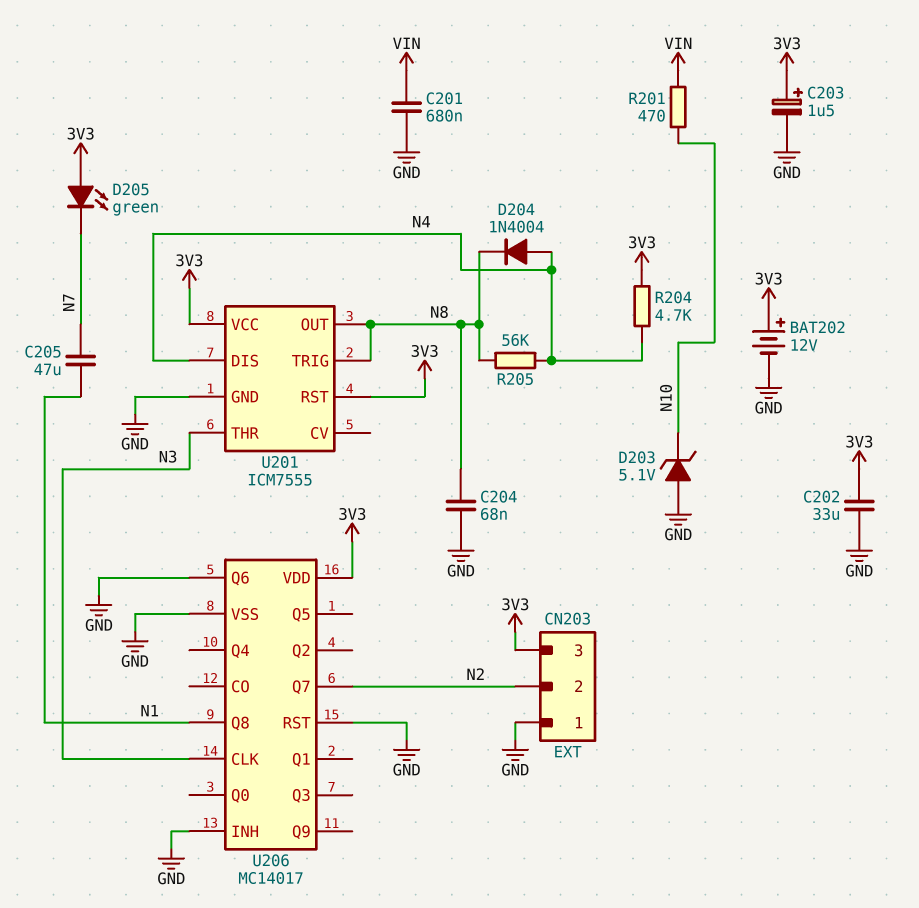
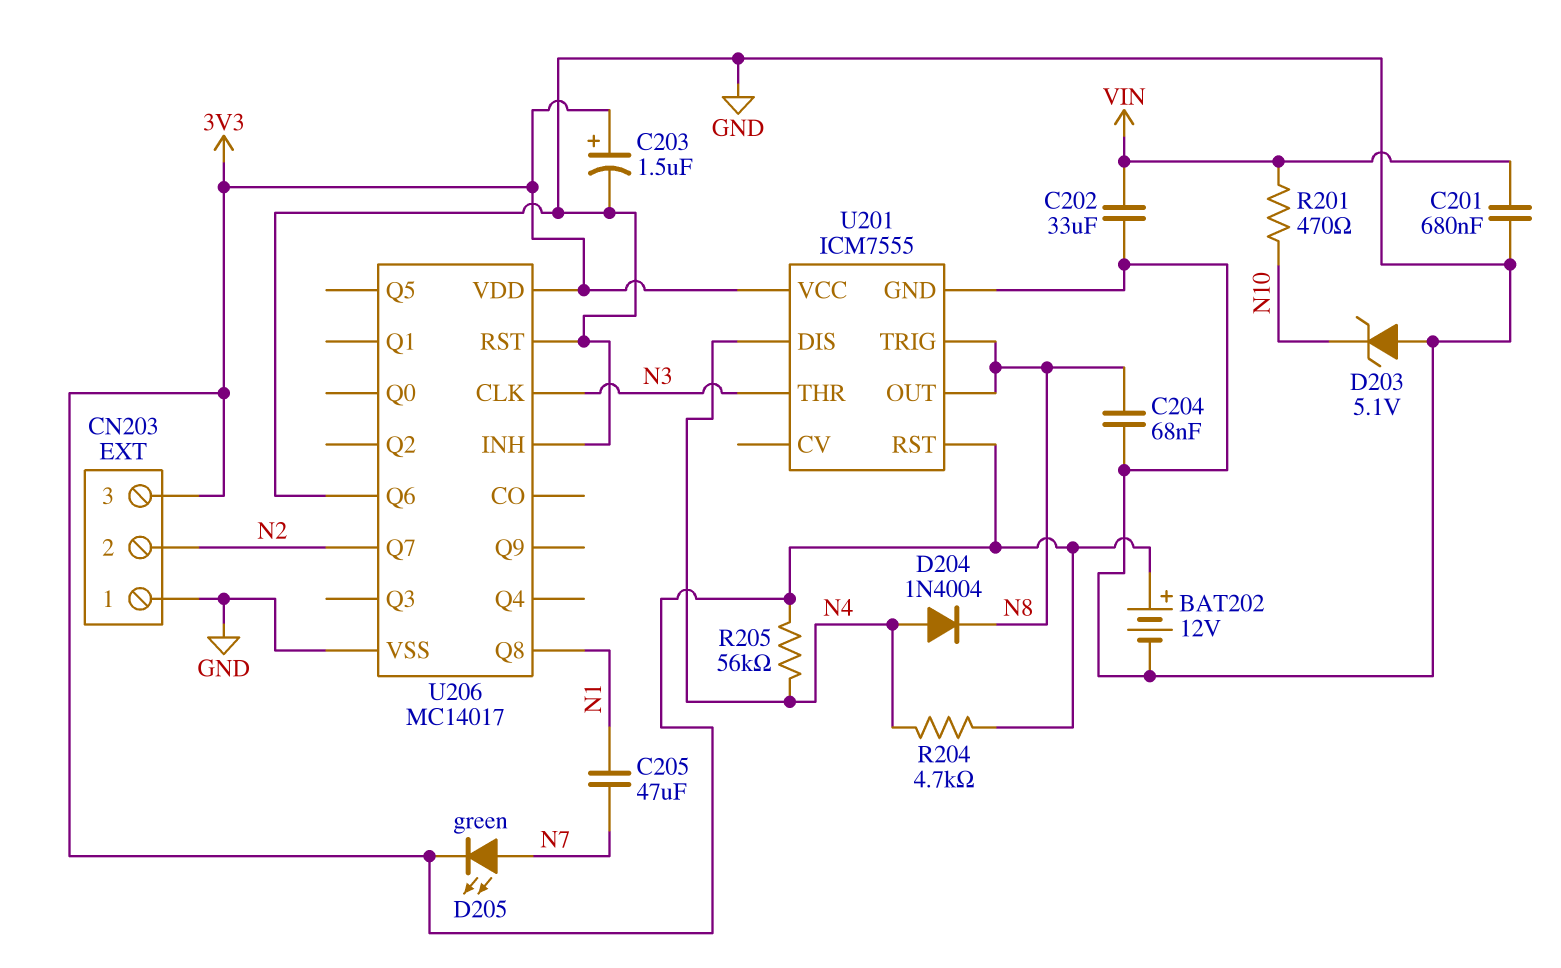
C202: 33uF (3V3, GND) -> 33uF (GND, VIN)
D205: LED green (A 3V3, K N7) -> LED green (A N7, K 3V3)
R205: 56k (N4, N8) -> 56k (3V3, N4)

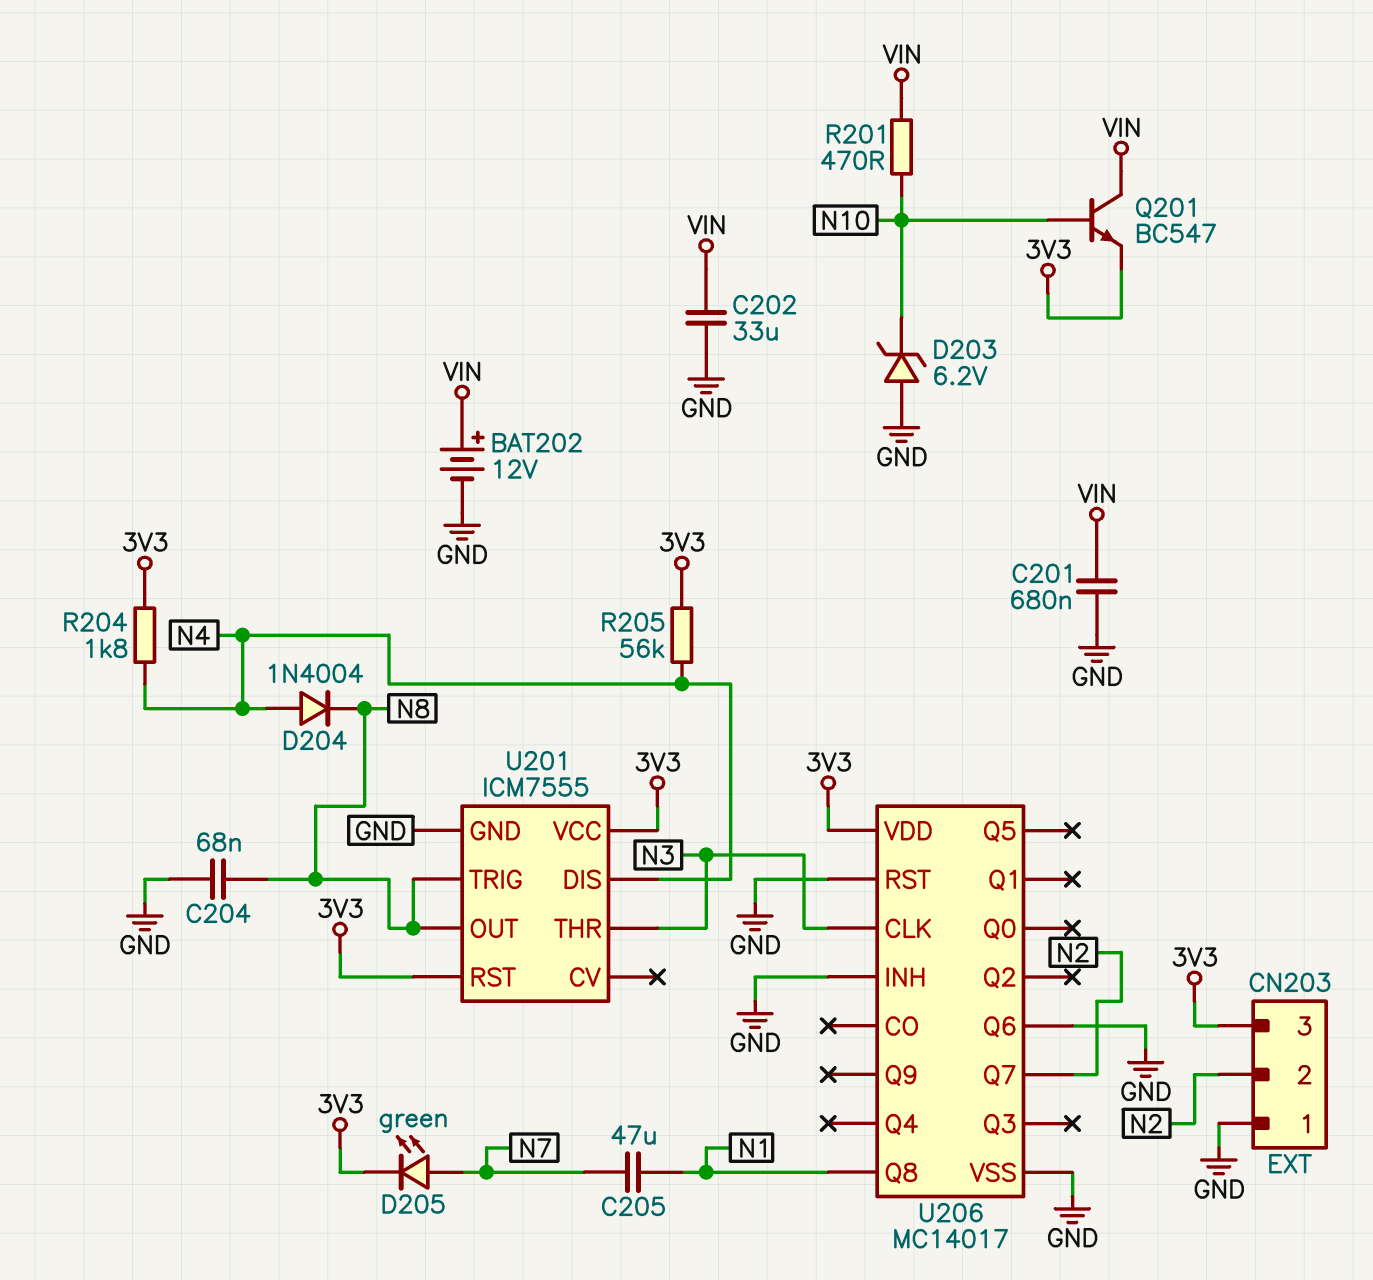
BAT202: 12V (plus 3V3, minus GND) -> 12V (plus VIN, minus GND)
C203: 1.5uF (plus 3V3, minus GND) -> none
D203: zener 5.1V (A GND, K N10) -> zener 6.2V (A GND, K N10)
Q201: none -> NPN BC547 (B N10, C VIN, E 3V3)
R204: 4.7k (3V3, N4) -> 1.8k (3V3, N4)

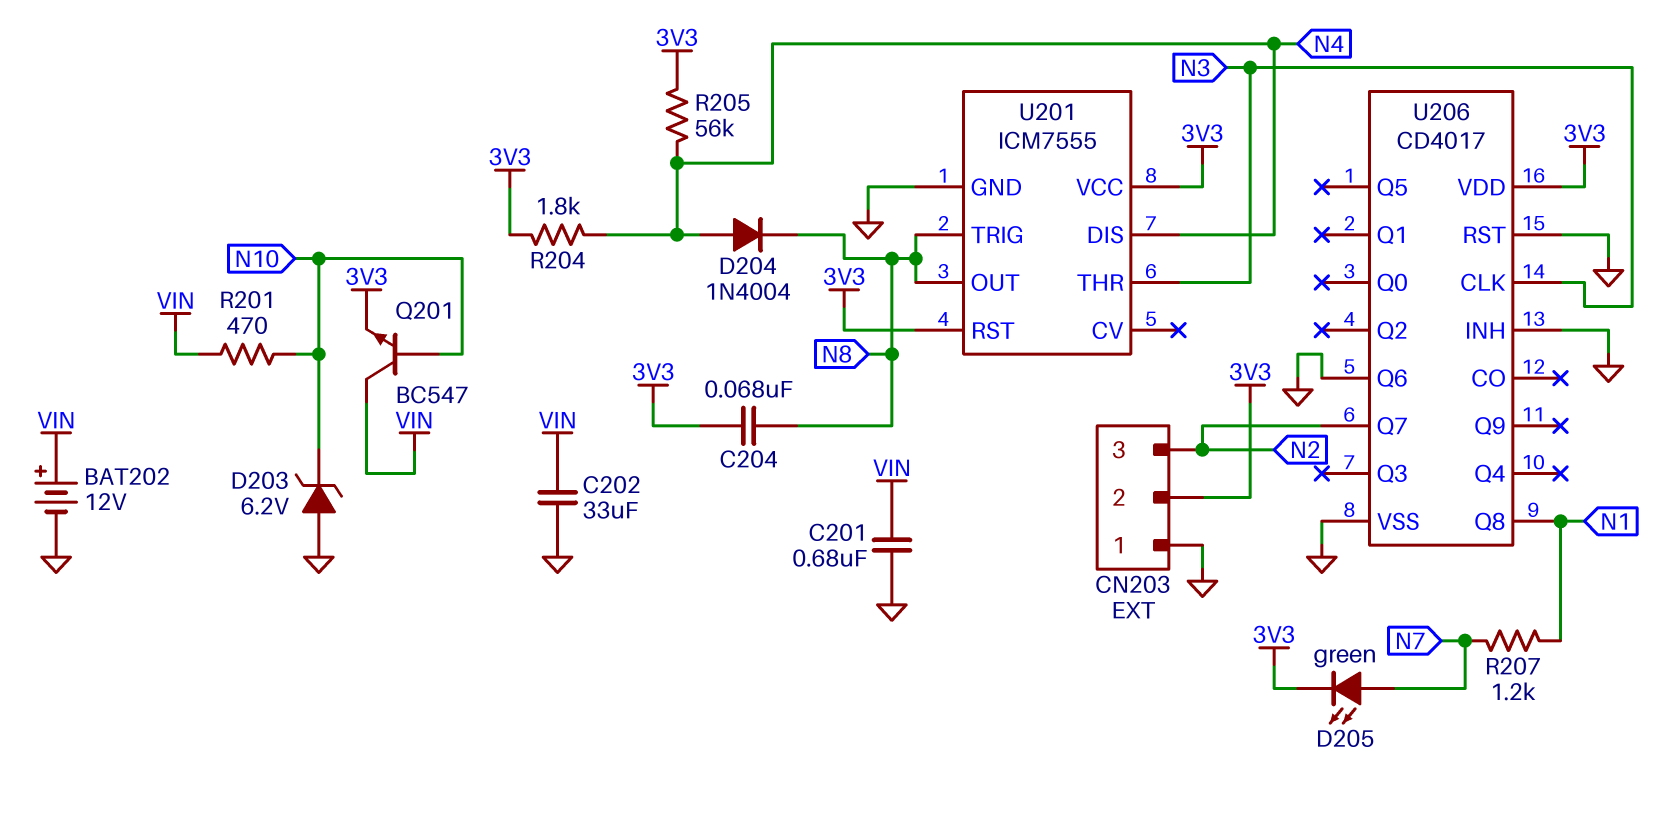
C204: 68nF (GND, N8) -> 68nF (3V3, N8)
C205: 47uF (N1, N7) -> none
CN203 pin 2: N2 -> 3V3
CN203 pin 3: 3V3 -> N2
R207: none -> 1.2k (N1, N7)
U206: MC14017 -> CD4017

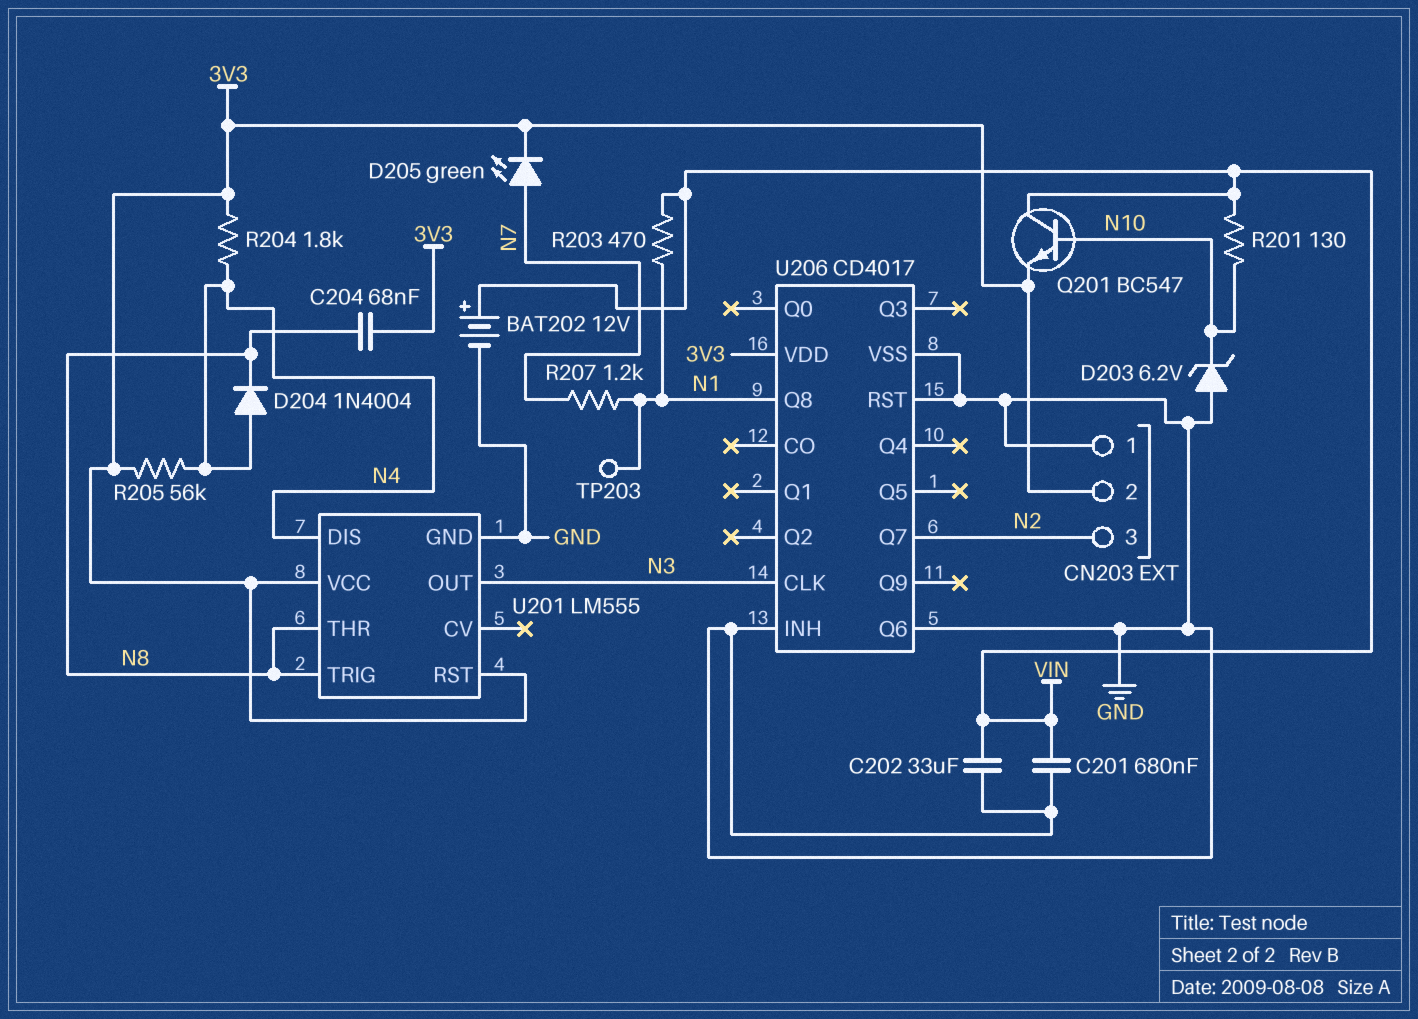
R201: 470 (N10, VIN) -> 130 (N10, VIN)
R203: none -> 470 (N1, VIN)
TP203: none -> test point (N1)
U201: ICM7555 -> LM555
U201 pin OUT: N8 -> N3
U201 pin THR: N3 -> N8

